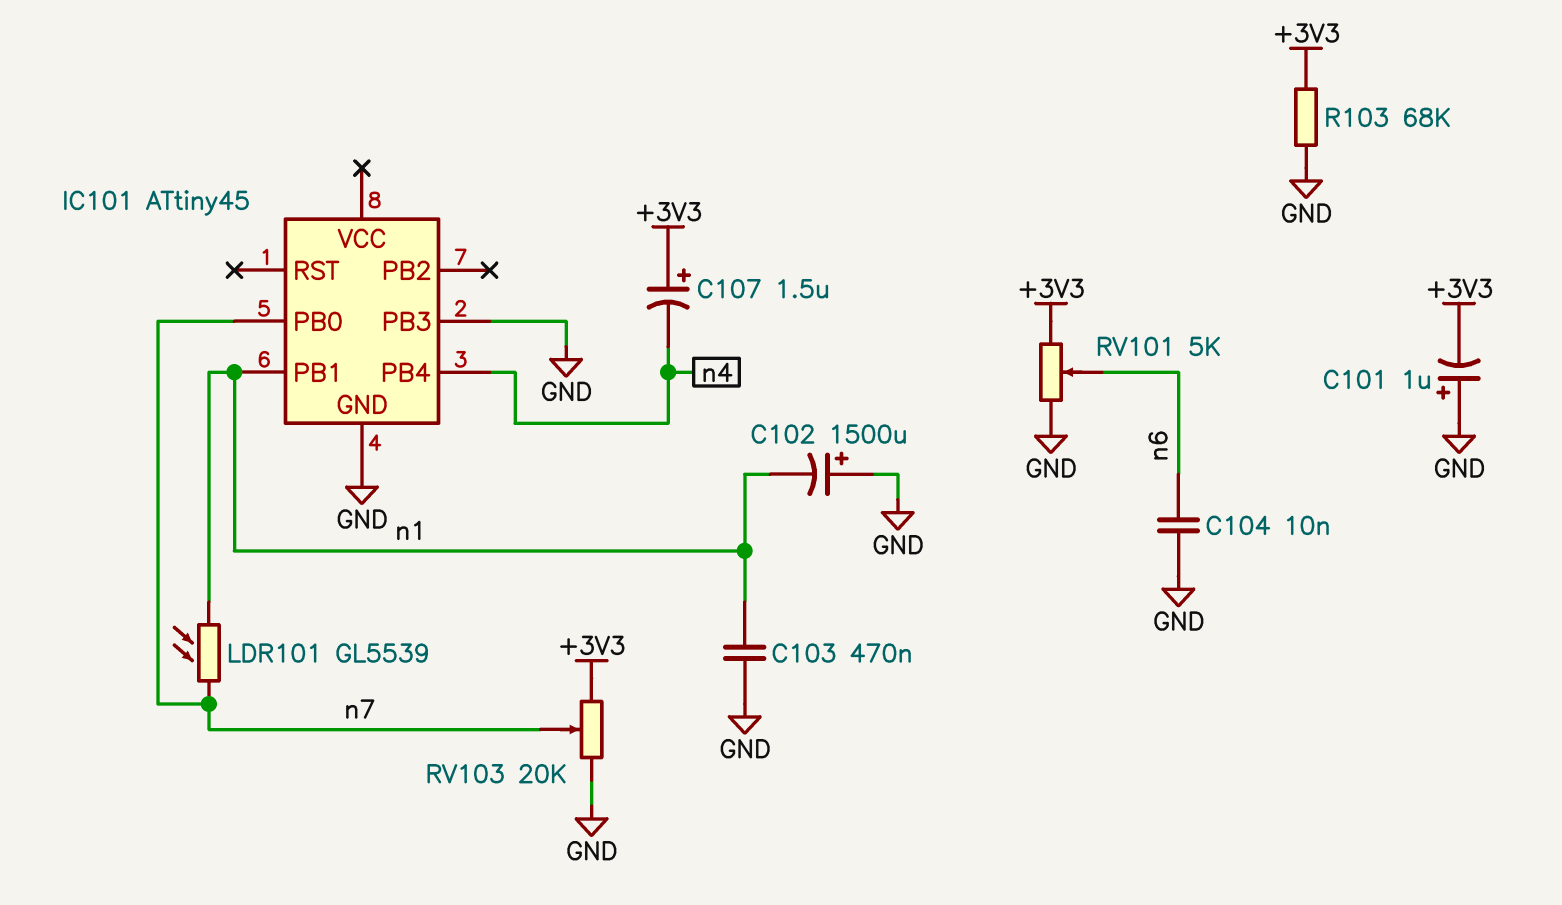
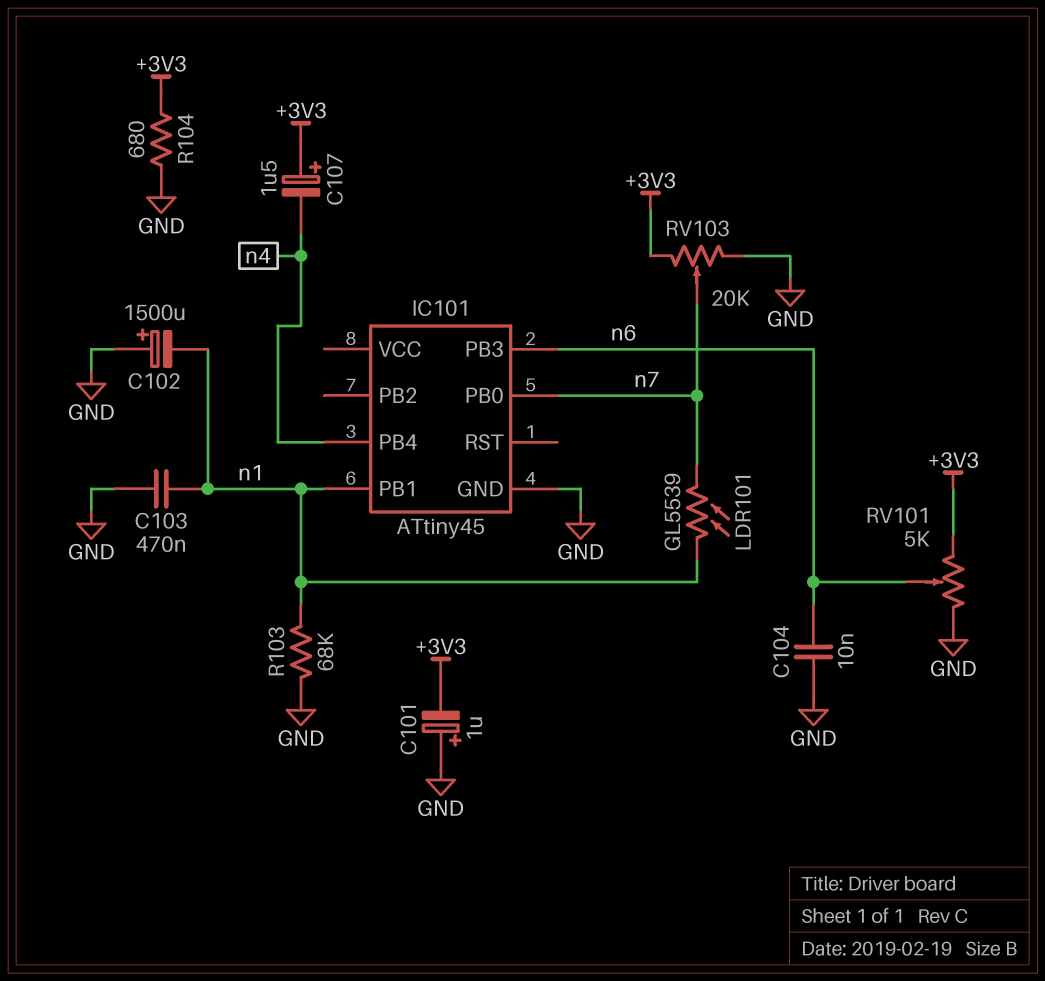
IC101 pin PB3: GND -> n6
R103: 68k (+3V3, GND) -> 68k (GND, n1)
R104: none -> 680 (+3V3, GND)

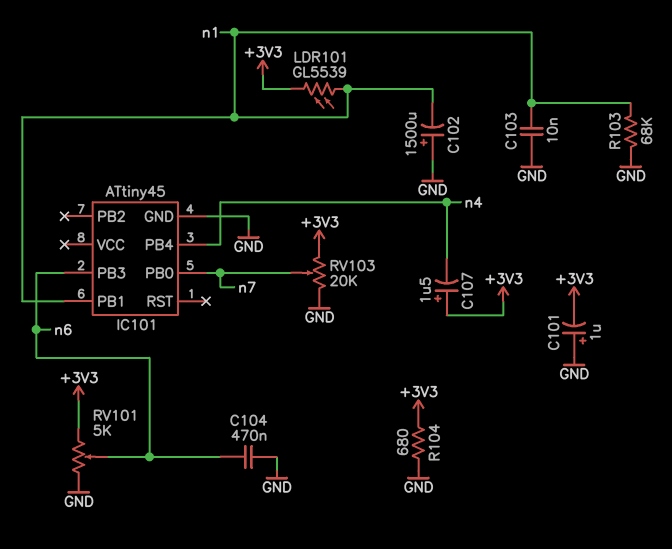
C103: 470nF (GND, n1) -> 10nF (GND, n1)
C104: 10nF (GND, n6) -> 470nF (GND, n6)
LDR101: GL5539 (n1, n7) -> GL5539 (+3V3, n1)

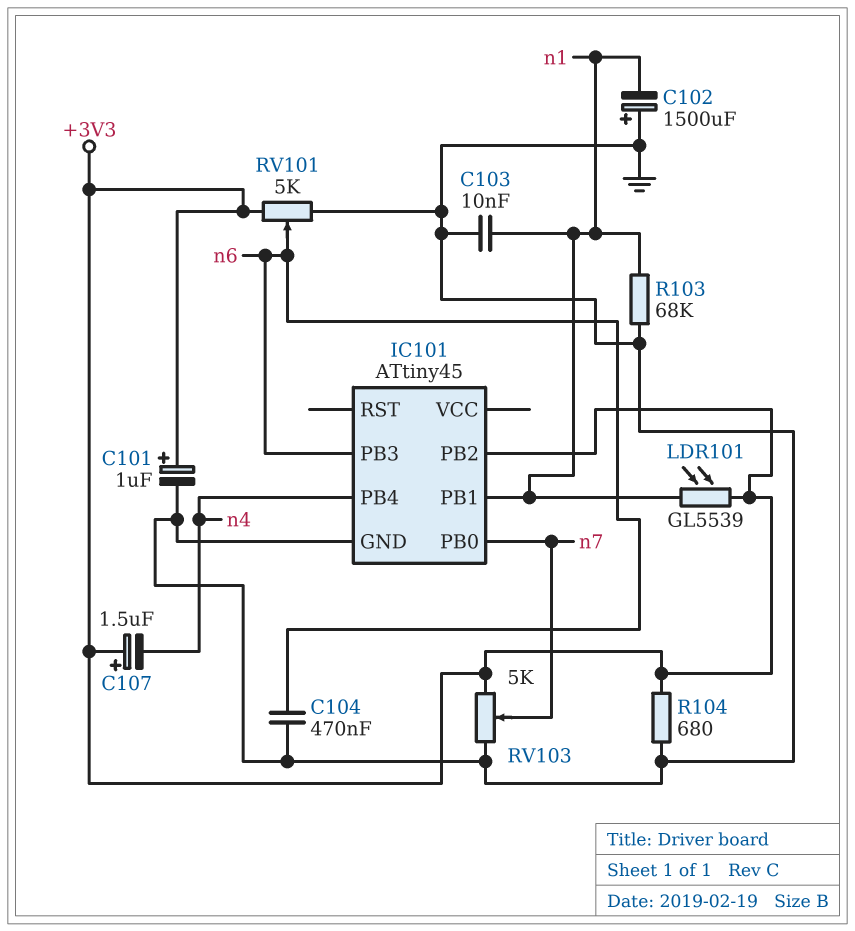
C101: 1uF (plus GND, minus +3V3) -> 1uF (plus +3V3, minus GND)
IC101 pin PB2: none -> +3V3
RV103: 20k (+3V3, GND, wiper n7) -> 5k (+3V3, GND, wiper n7)

